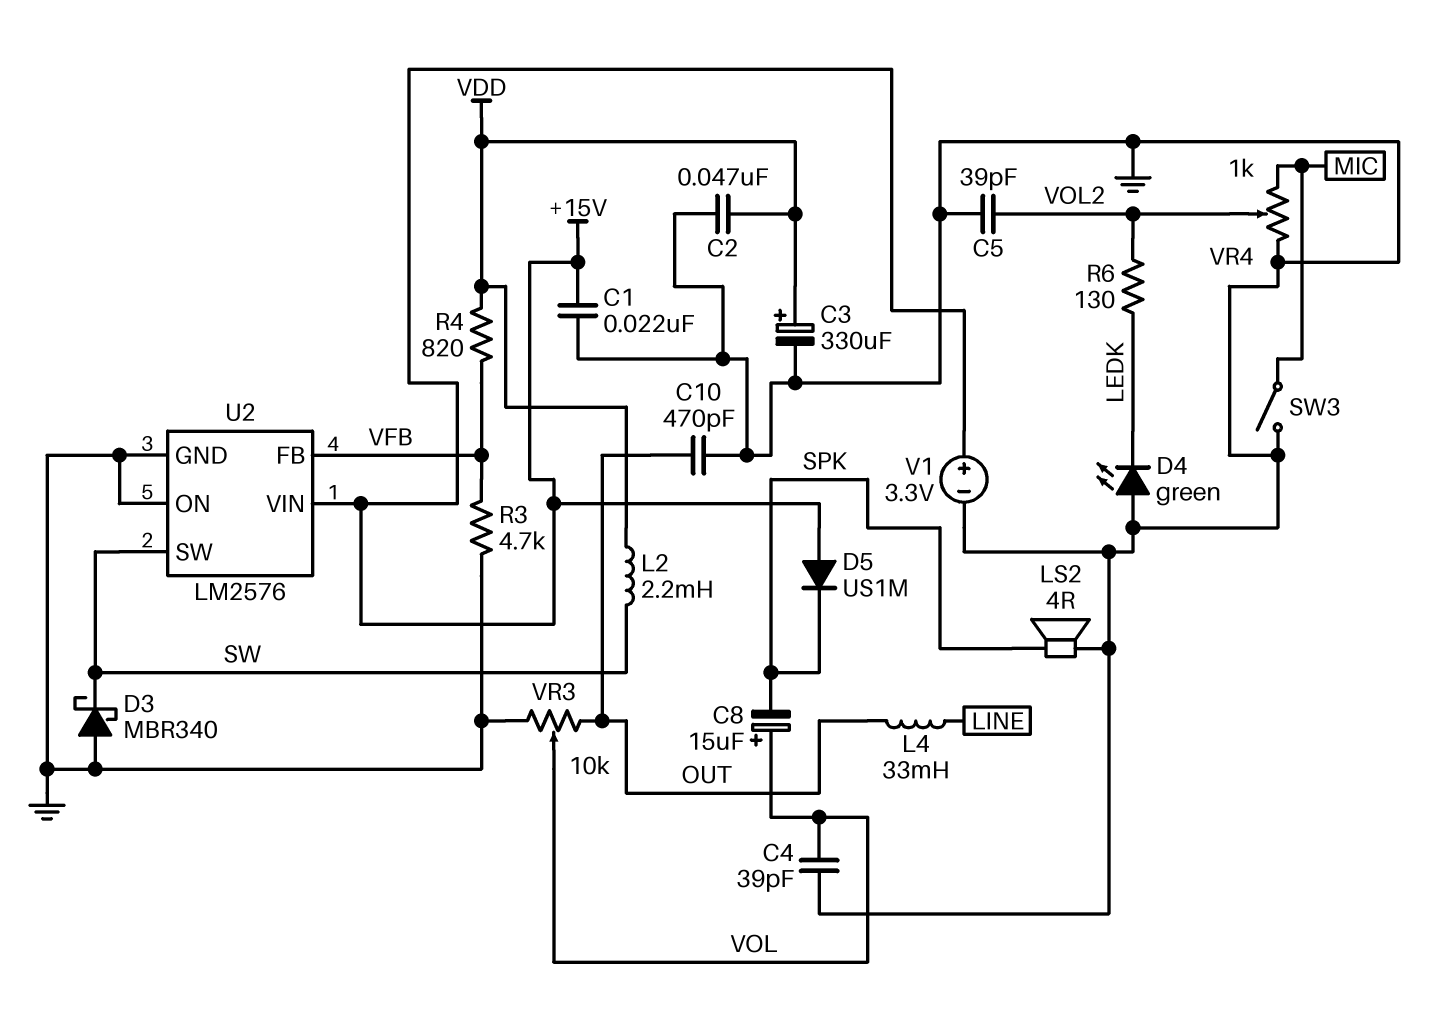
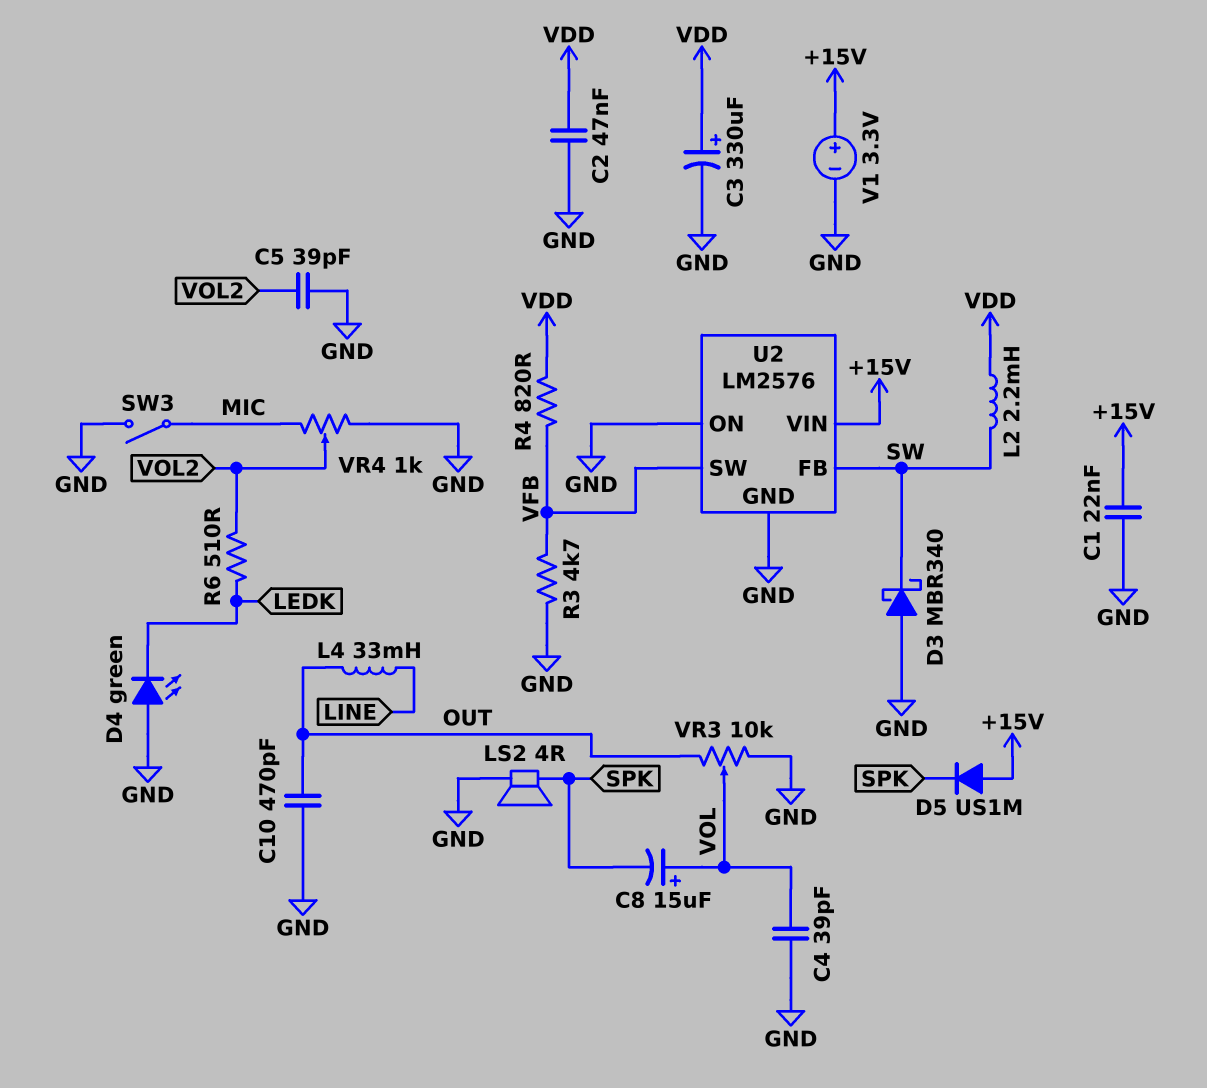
R6: 130 (LEDK, VOL2) -> 510 (LEDK, VOL2)
U2 pin FB: VFB -> SW
U2 pin SW: SW -> VFB

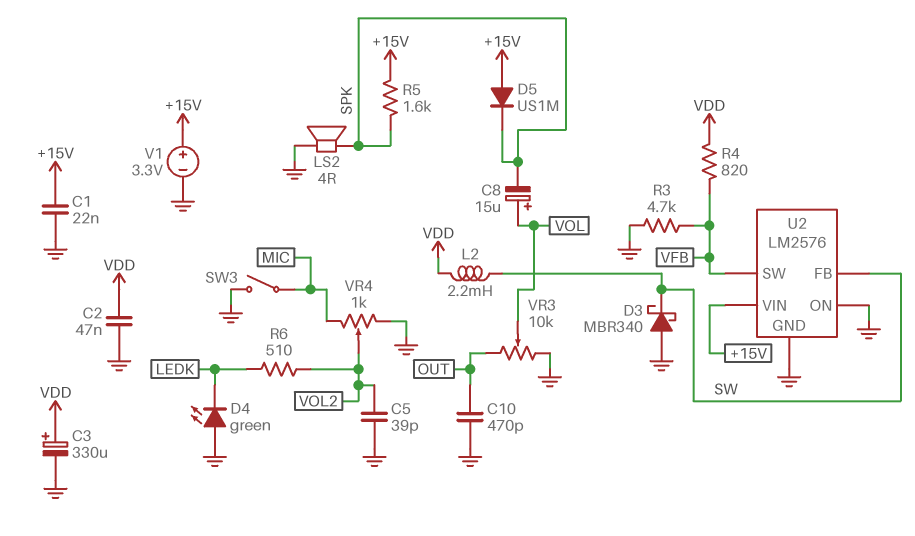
C4: 39pF (GND, VOL) -> none
L4: 33mH (LINE, OUT) -> none
R5: none -> 1.6k (+15V, SPK)

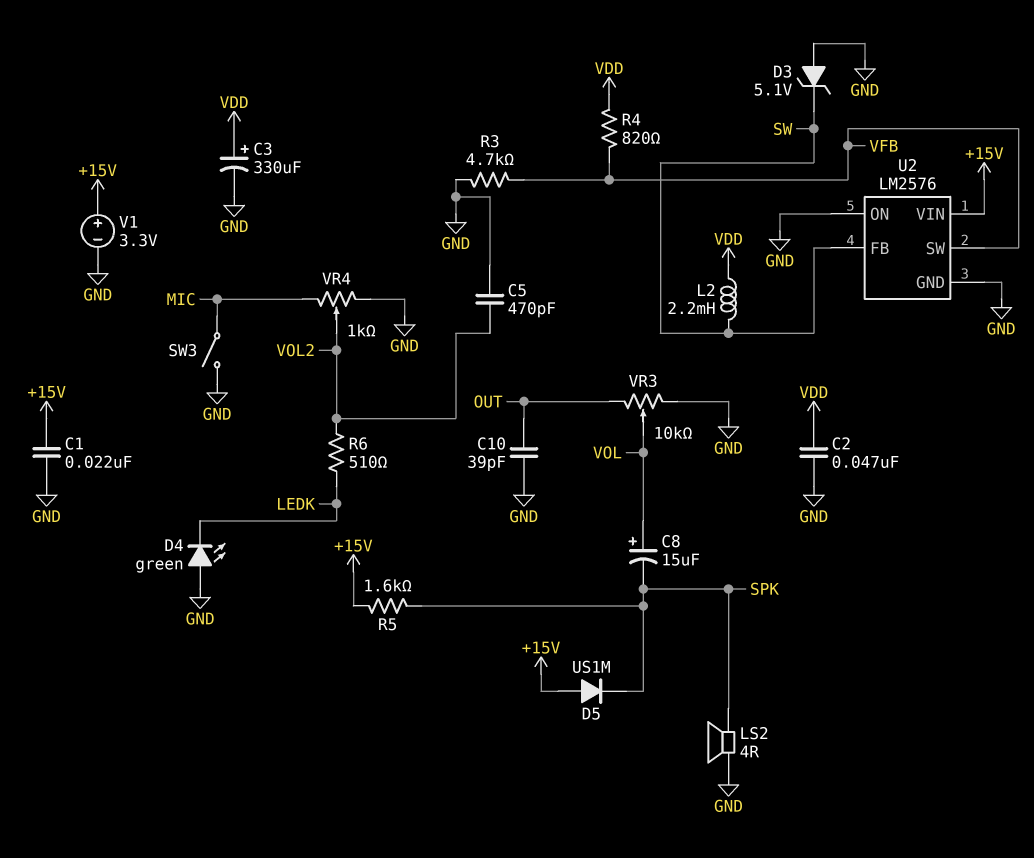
C5: 39pF (GND, VOL2) -> 470pF (GND, VOL2)
C10: 470pF (GND, OUT) -> 39pF (GND, OUT)
D3: schottky MBR340 (A GND, K SW) -> zener 5.1V (A GND, K SW)

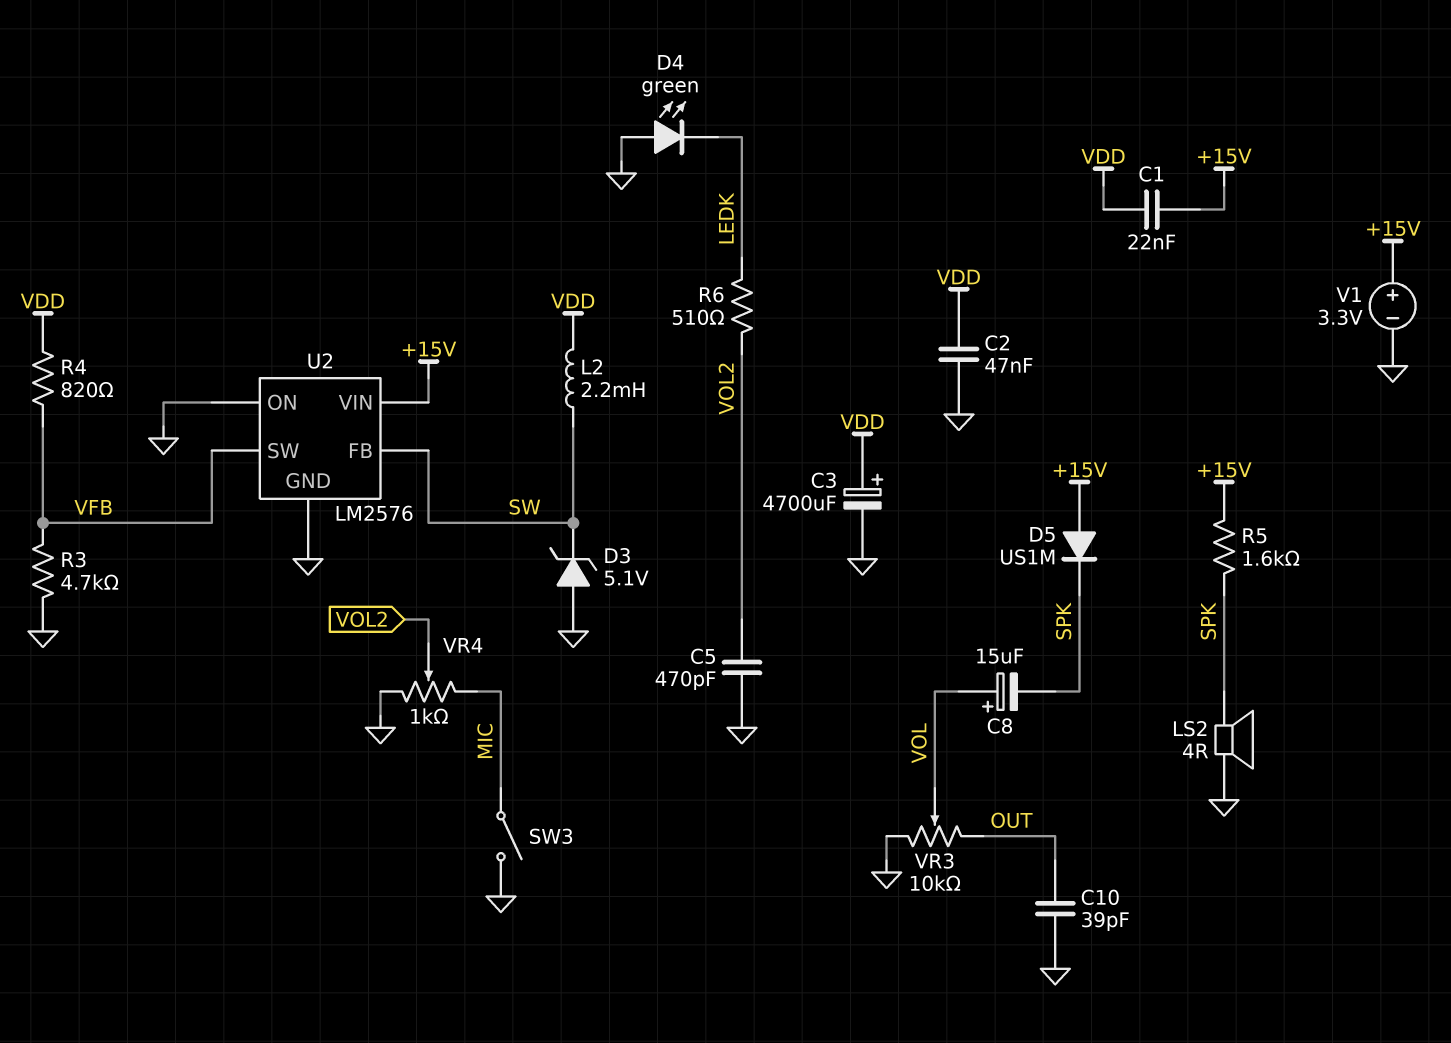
C1: 22nF (+15V, GND) -> 22nF (+15V, VDD)
C3: 330uF (plus VDD, minus GND) -> 4700uF (plus VDD, minus GND)

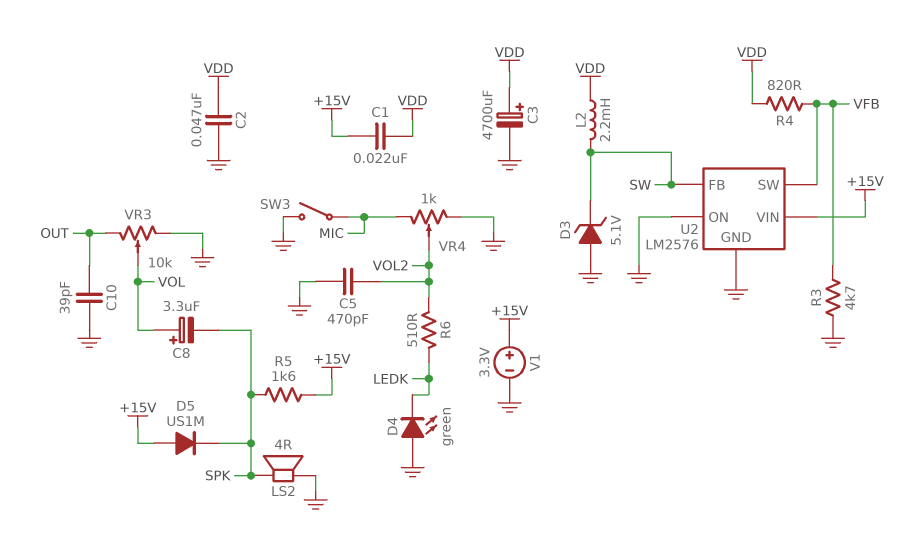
C8: 15uF (plus VOL, minus SPK) -> 3.3uF (plus VOL, minus SPK)

